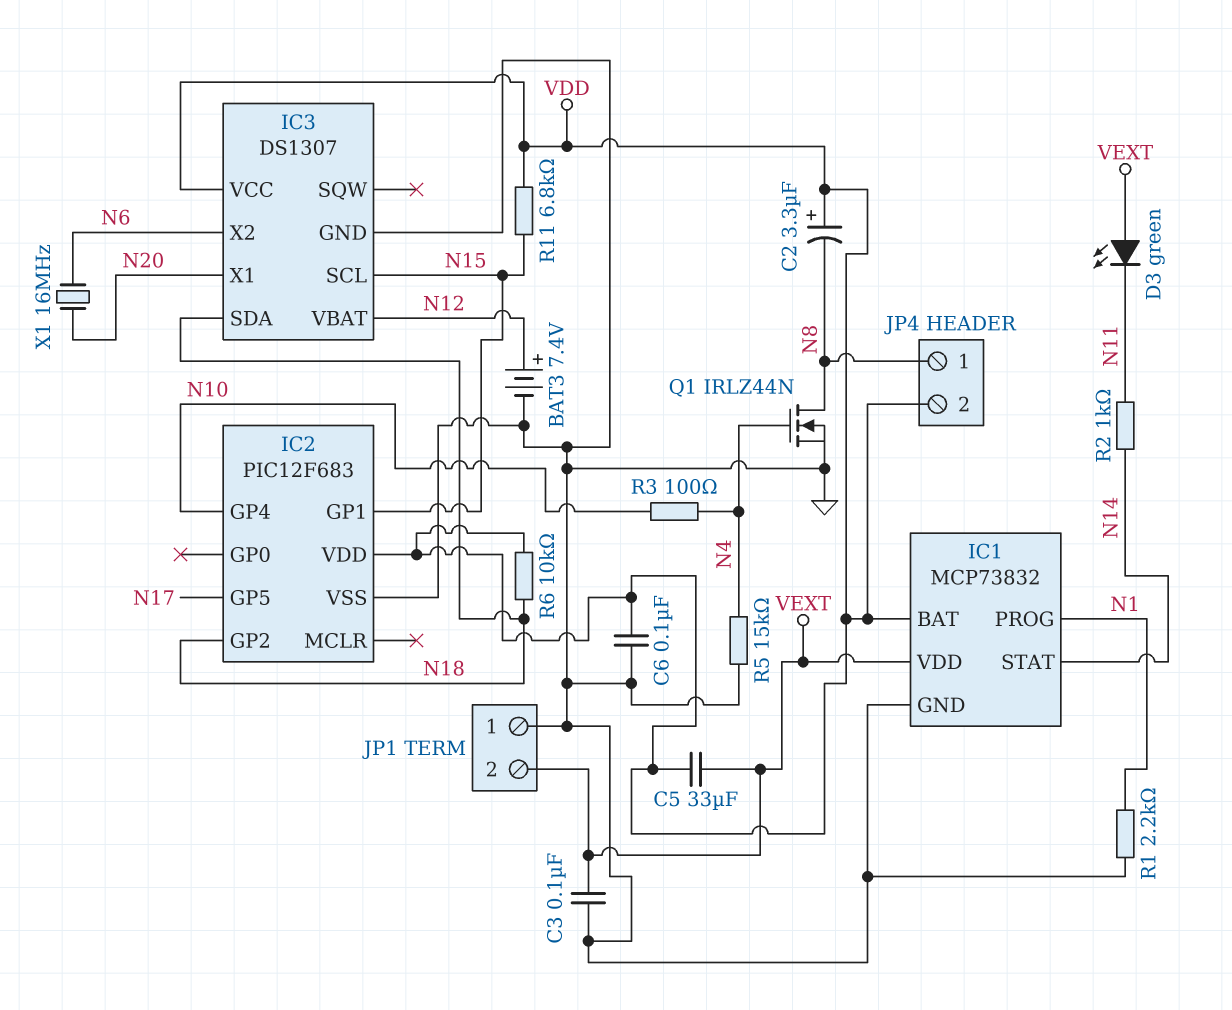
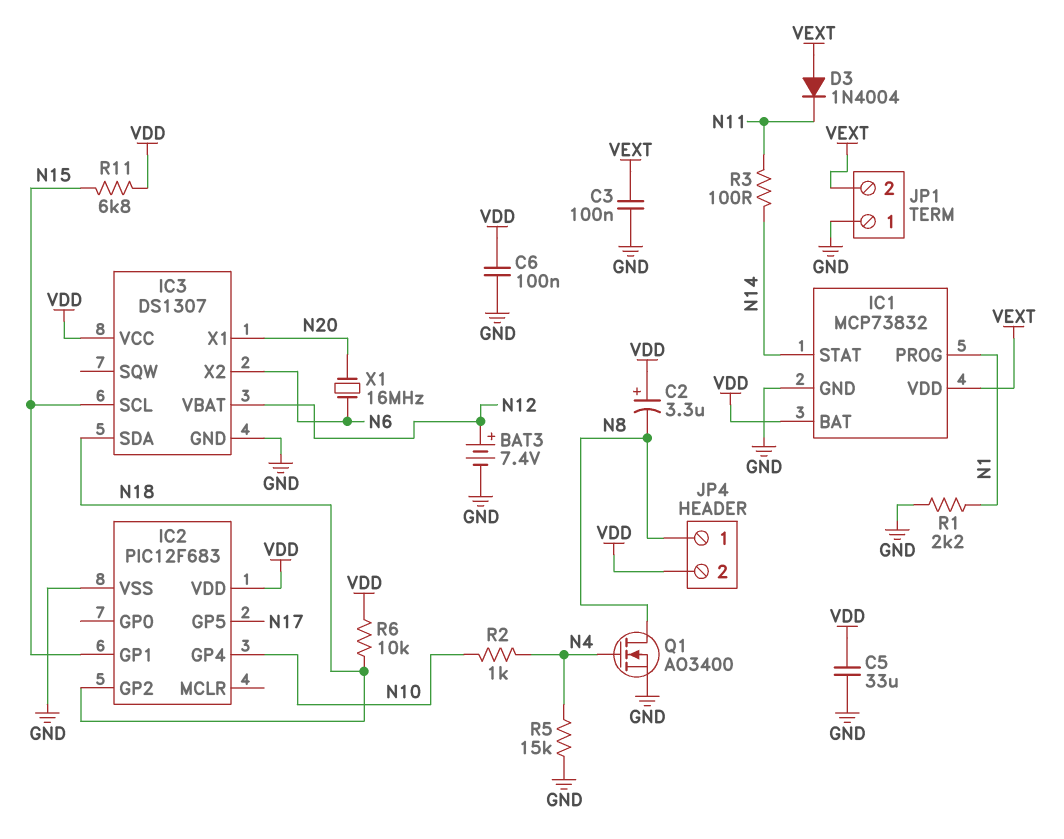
C5: 33uF (VDD, VEXT) -> 33uF (GND, VDD)
D3: LED green (A VEXT, K N11) -> diode 1N4004 (A VEXT, K N11)
Q1: NMOS IRLZ44N (G N4, D N8, S GND) -> NMOS AO3400 (G N4, D N8, S GND)
R2: 1k (N11, N14) -> 1k (N4, N10)
R3: 100 (N4, N10) -> 100 (N11, N14)

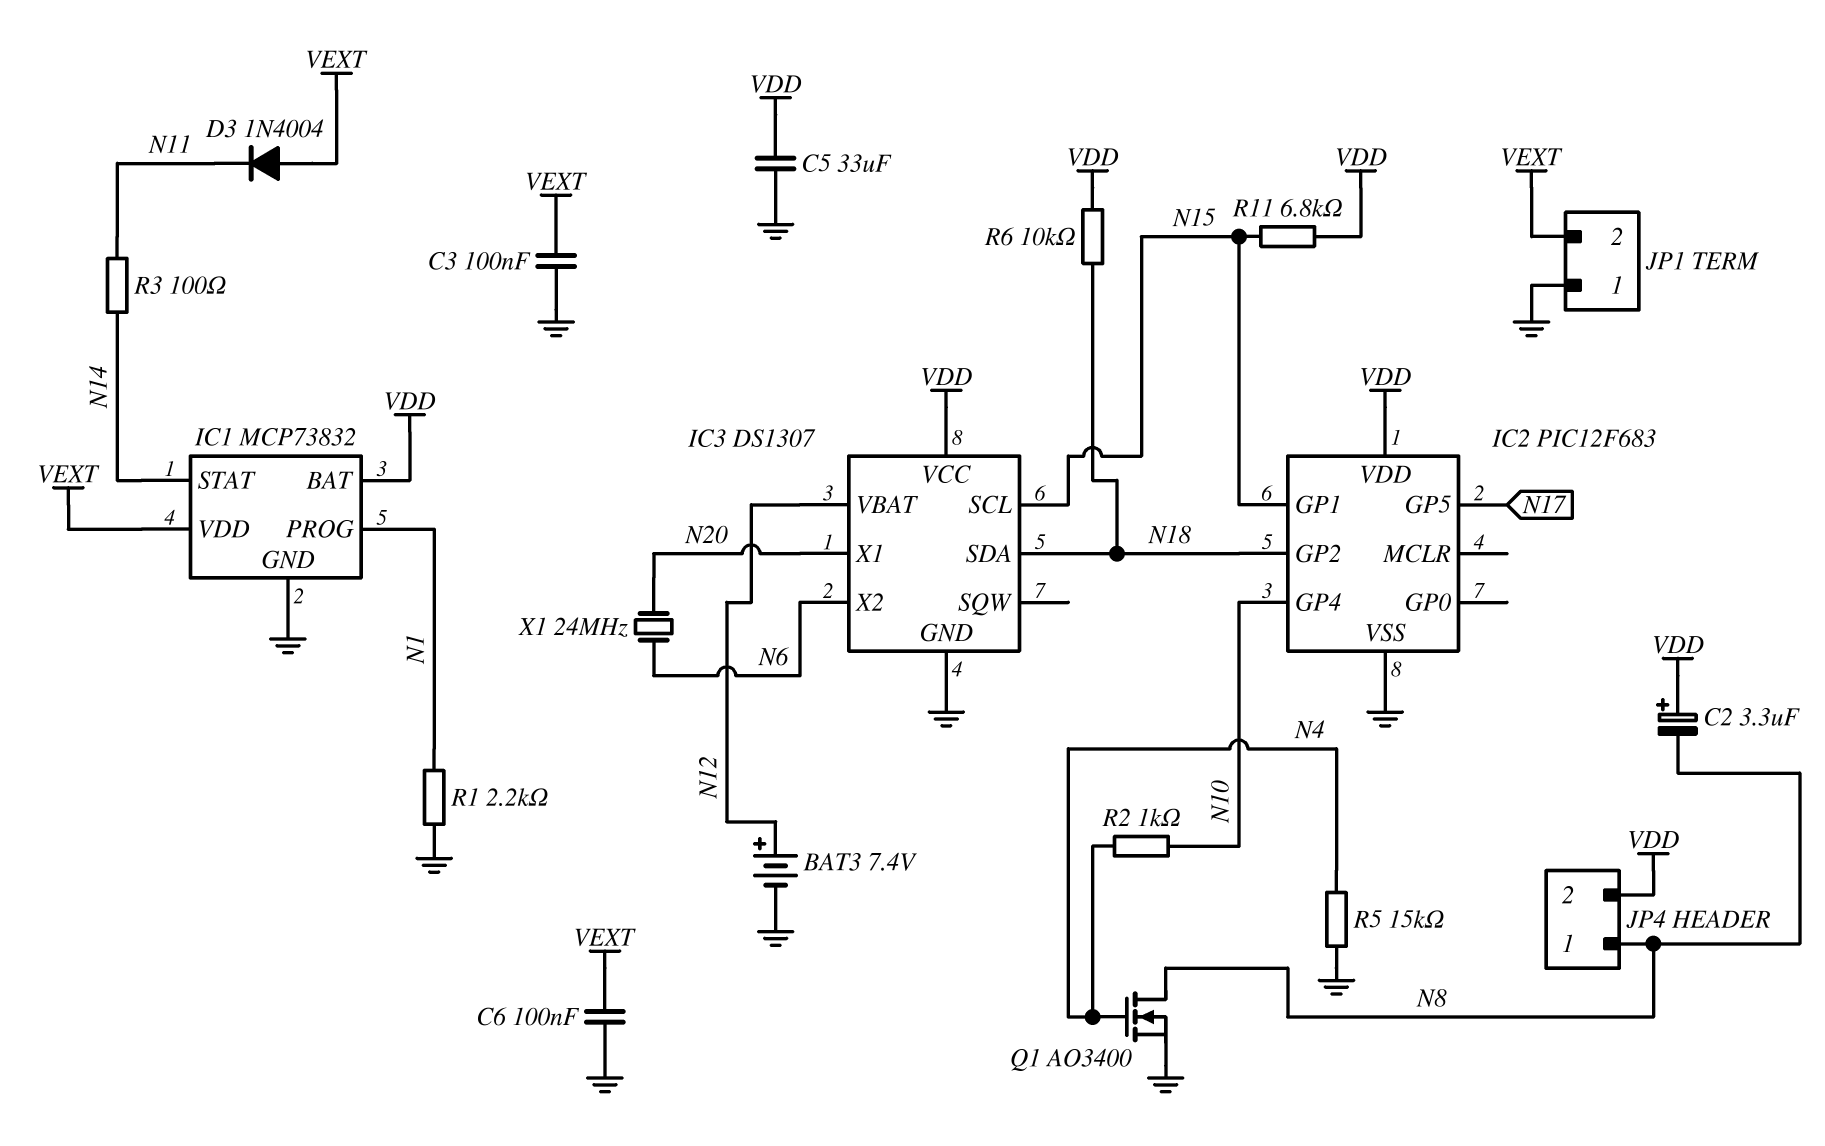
C6: 100nF (GND, VDD) -> 100nF (GND, VEXT)
X1: 16MHz (N6, N20) -> 24MHz (N6, N20)

